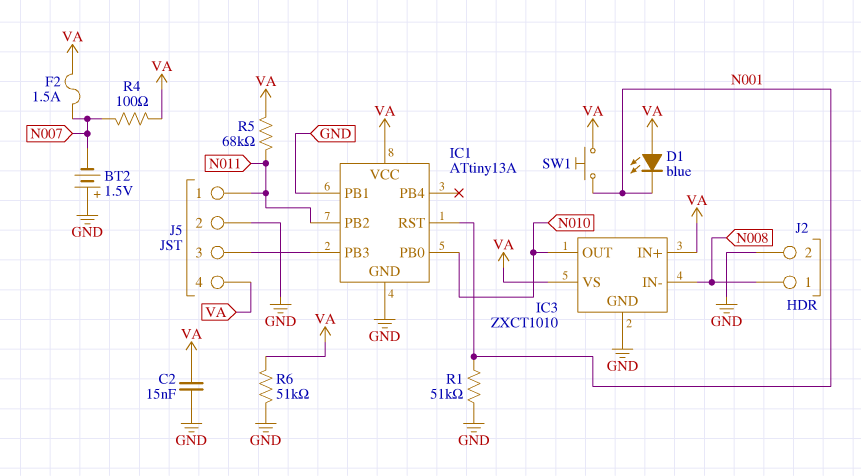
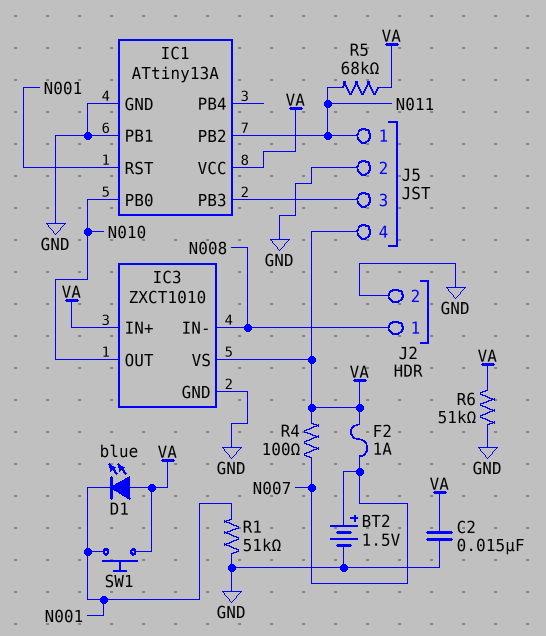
BT2: 1.5V (plus GND, minus N007) -> 1.5V (plus N007, minus GND)
F2: 1.5A (N007, VA) -> 1A (N007, VA)

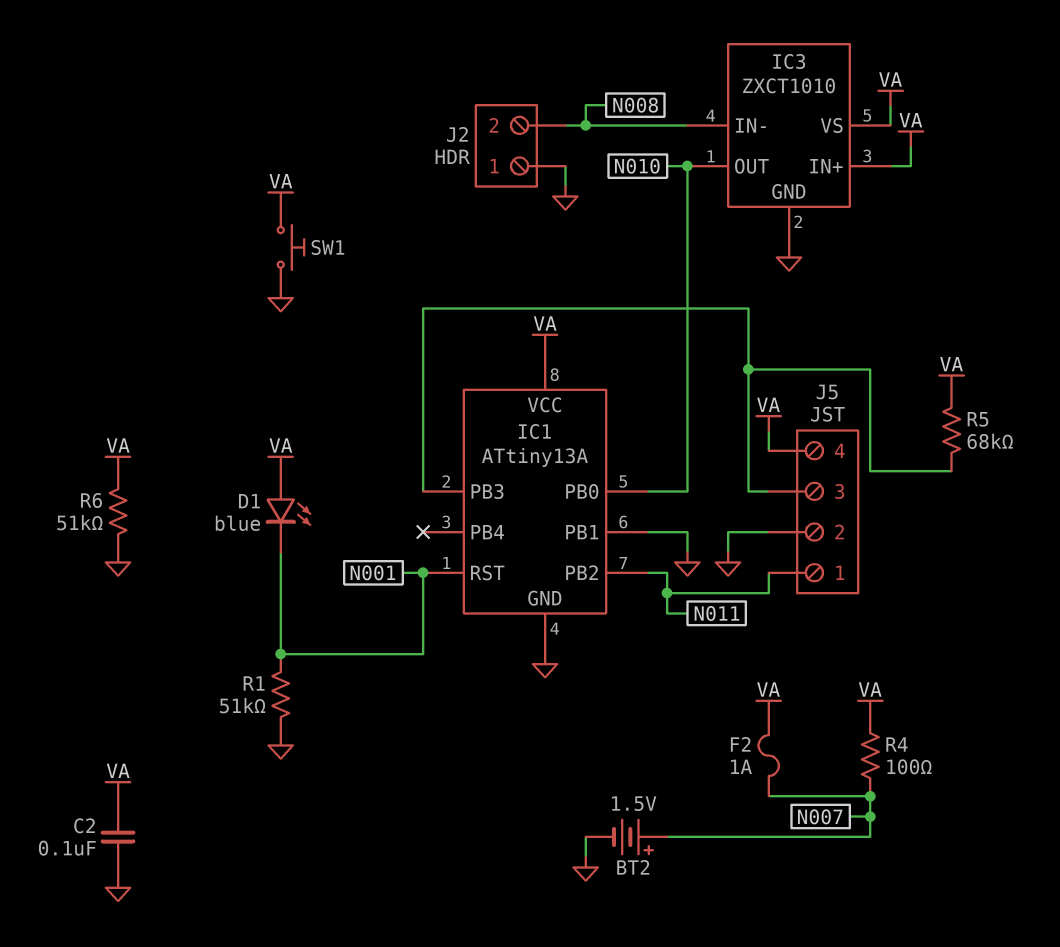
C2: 15nF (GND, VA) -> 100nF (GND, VA)
J2 pin 1: N008 -> GND
J2 pin 2: GND -> N008
R5: 68k (N011, VA) -> 68k (IC1/PB3, VA)
SW1: button (N001, VA) -> button (GND, VA)

